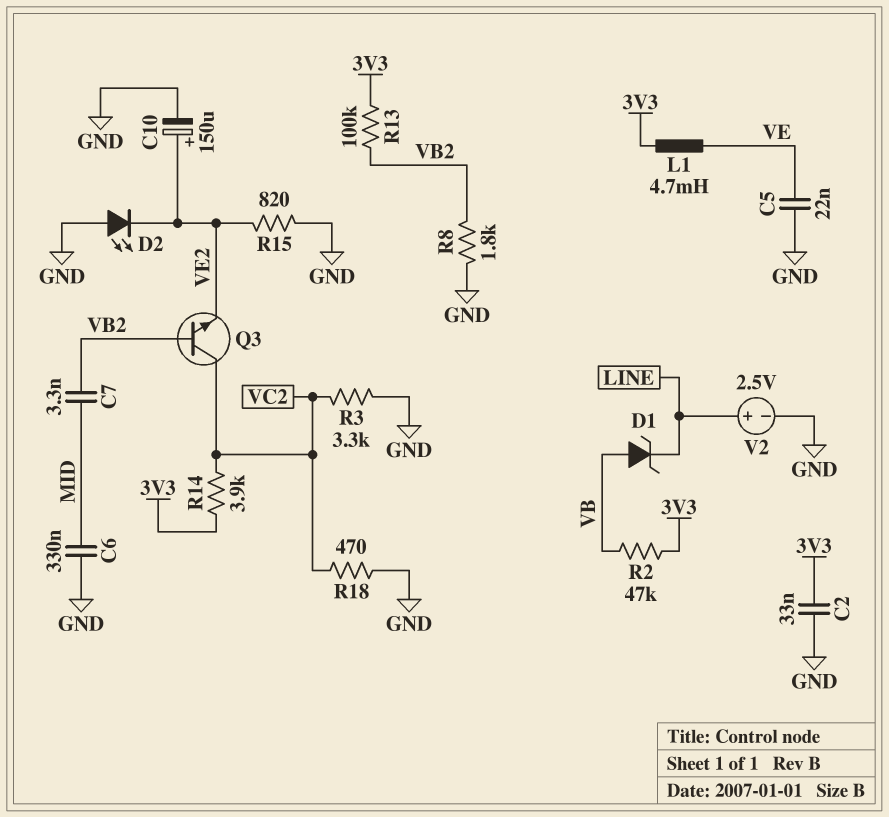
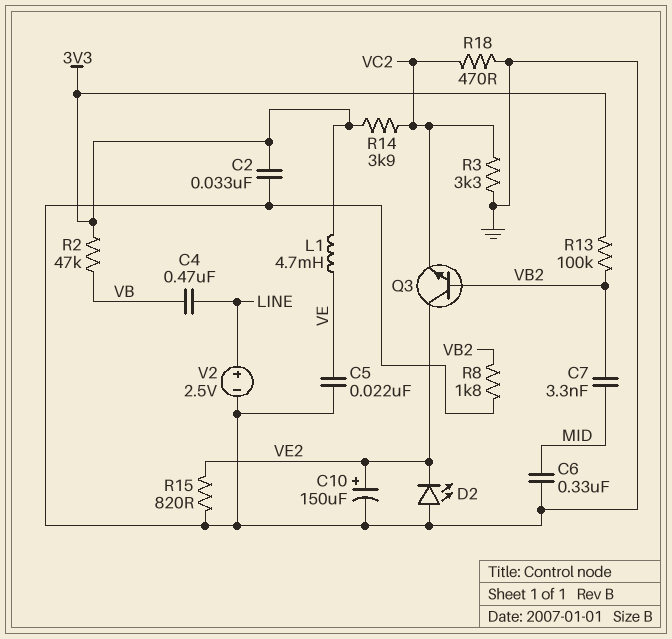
C4: none -> 470nF (LINE, VB)
D1: zener (A VB, K LINE) -> none
Q3: NPN (B VB2, C VC2, E VE2) -> NPN (B VB2, C VE2, E VC2)

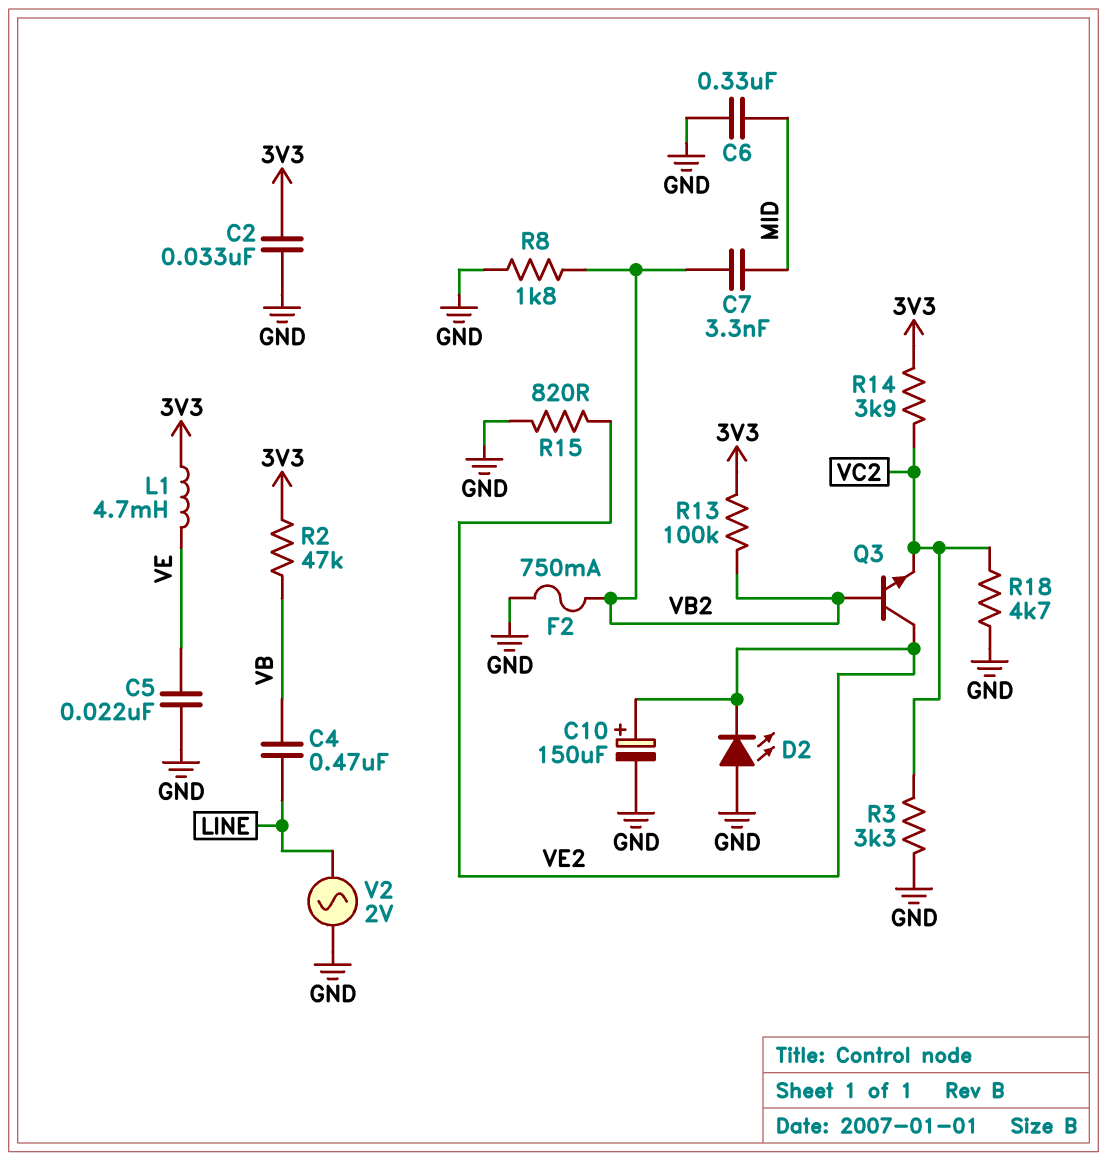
F2: none -> 750mA (GND, VB2)
R18: 470 (GND, VC2) -> 4.7k (GND, VC2)
V2: 2.5V (plus LINE, minus GND) -> AC 2V (GND, LINE)

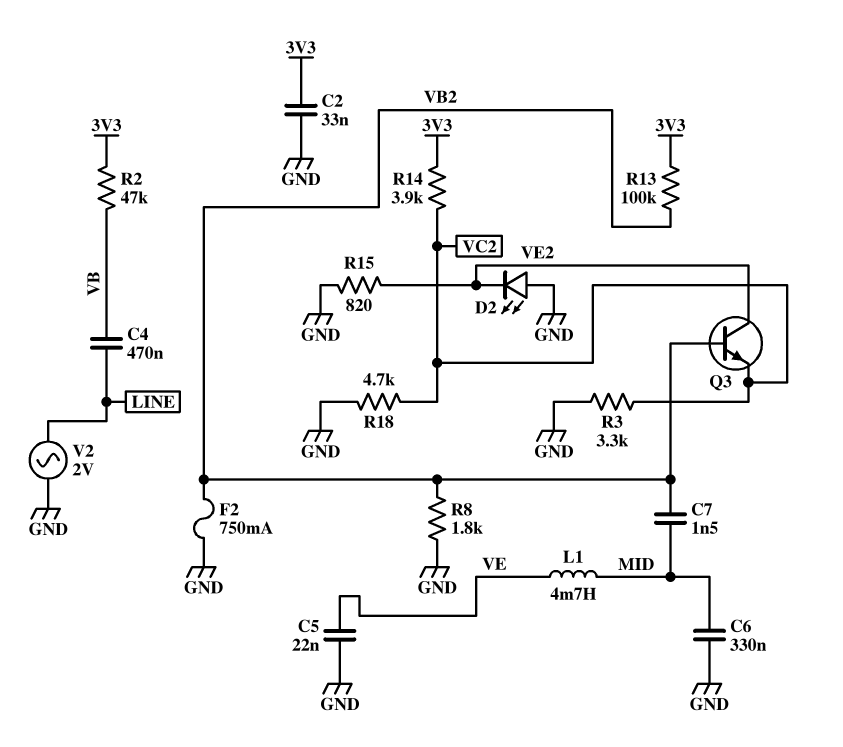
C7: 3.3nF (MID, VB2) -> 1.5nF (MID, VB2)
C10: 150uF (plus VE2, minus GND) -> none
L1: 4.7mH (3V3, VE) -> 4.7mH (MID, VE)

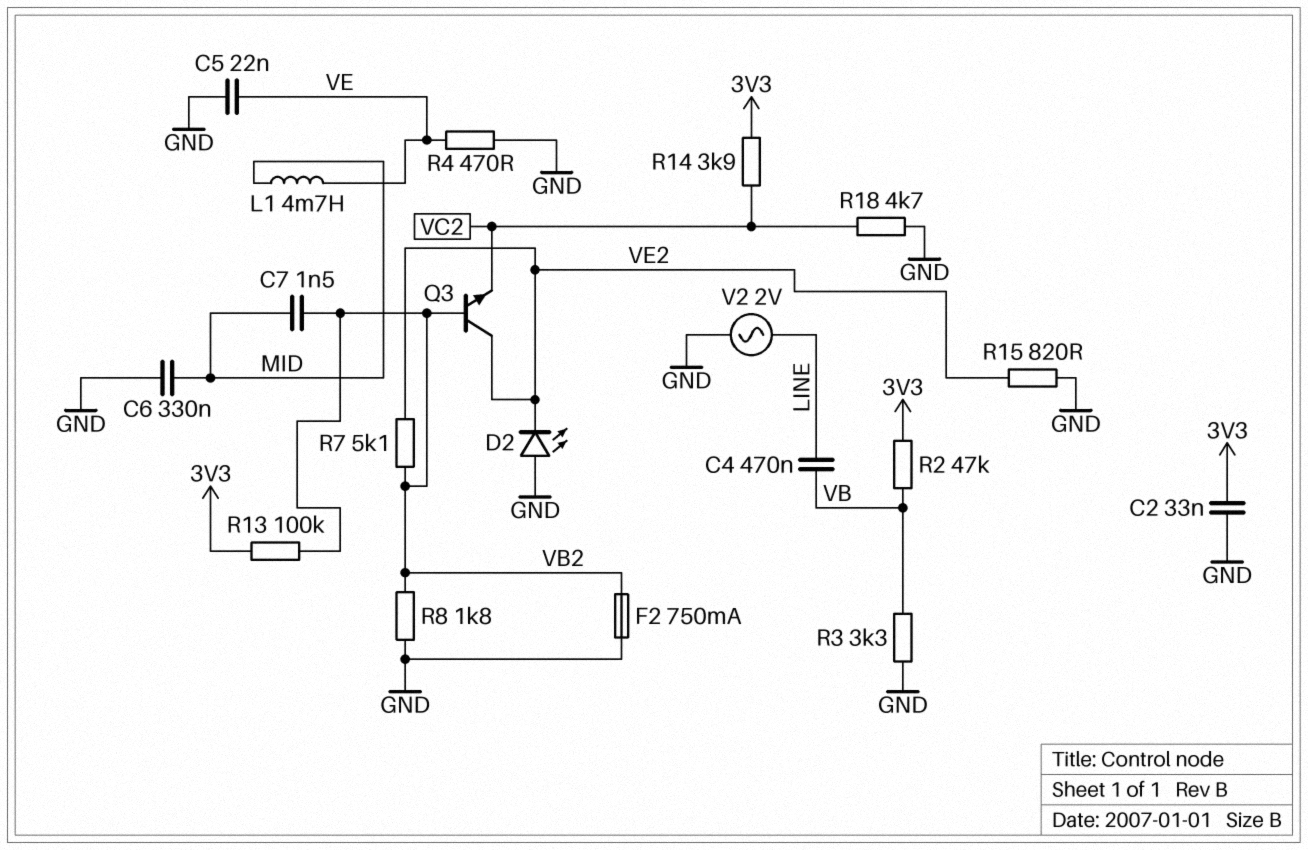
R3: 3.3k (GND, VC2) -> 3.3k (GND, VB)
R4: none -> 470 (GND, VE)
R7: none -> 5.1k (VB2, VE2)

